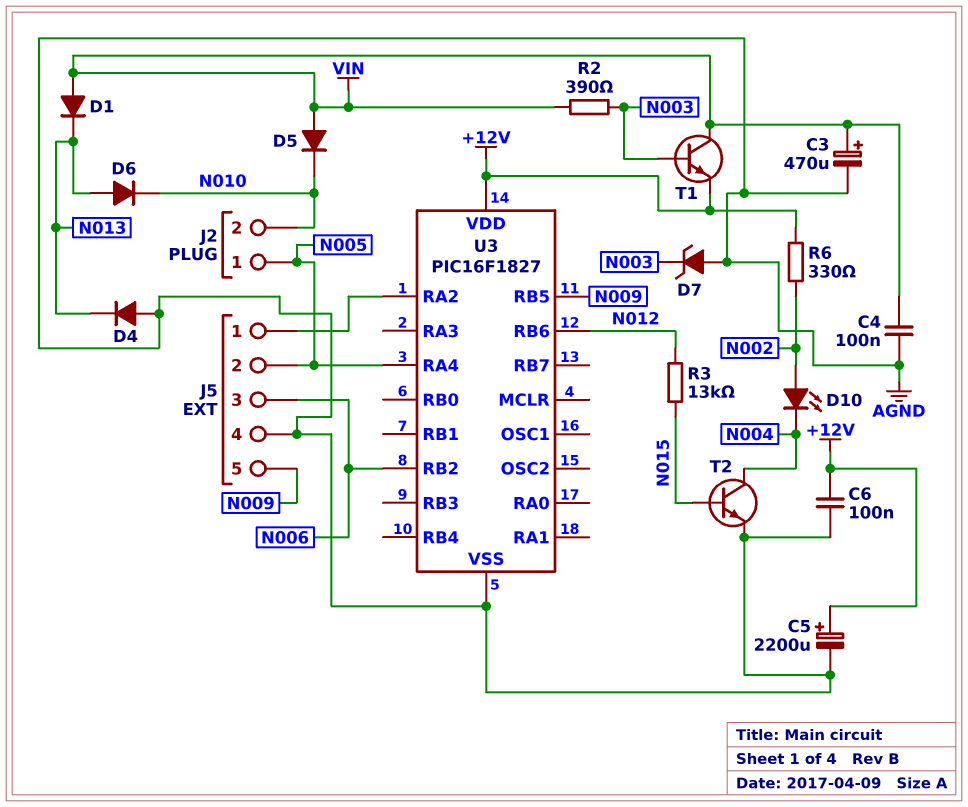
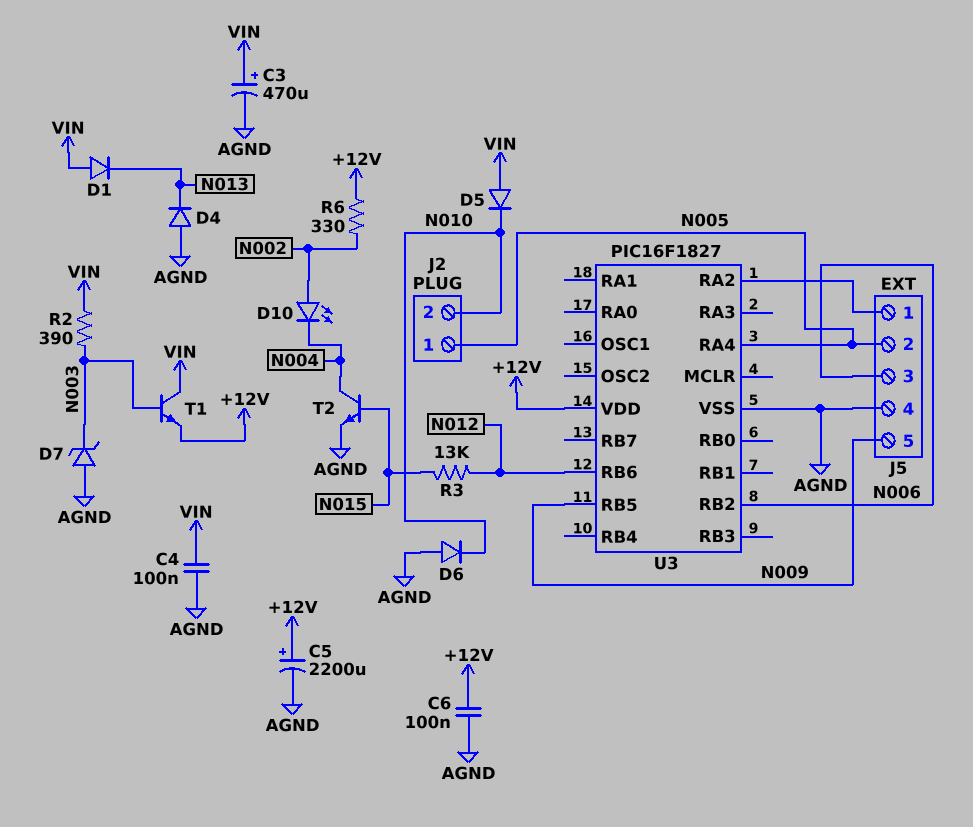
D6: diode (A N013, K N010) -> diode (A AGND, K N010)

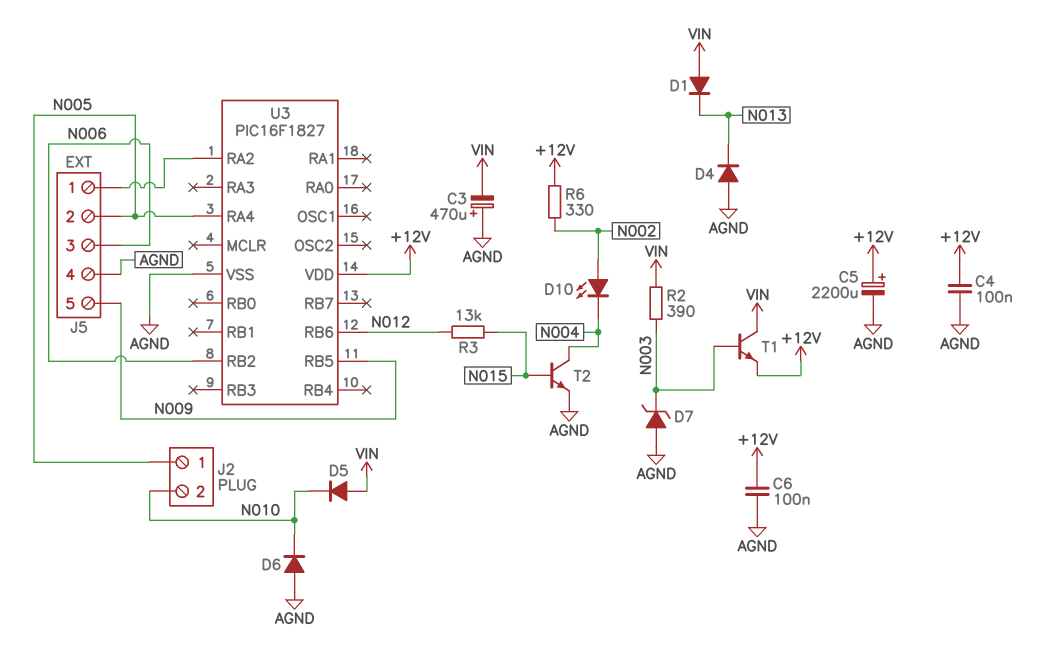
C3: 470uF (plus VIN, minus AGND) -> 470uF (plus AGND, minus VIN)
C4: 100nF (AGND, VIN) -> 100nF (+12V, AGND)

